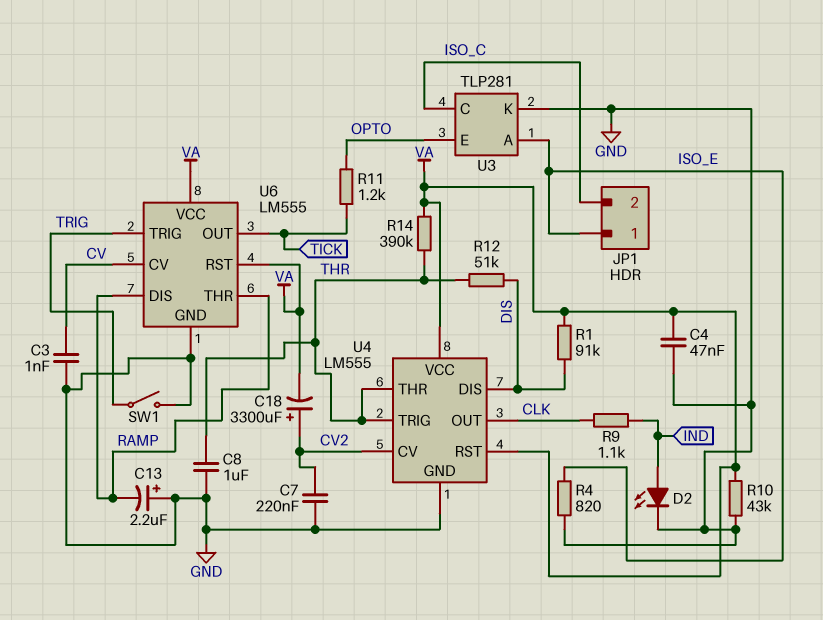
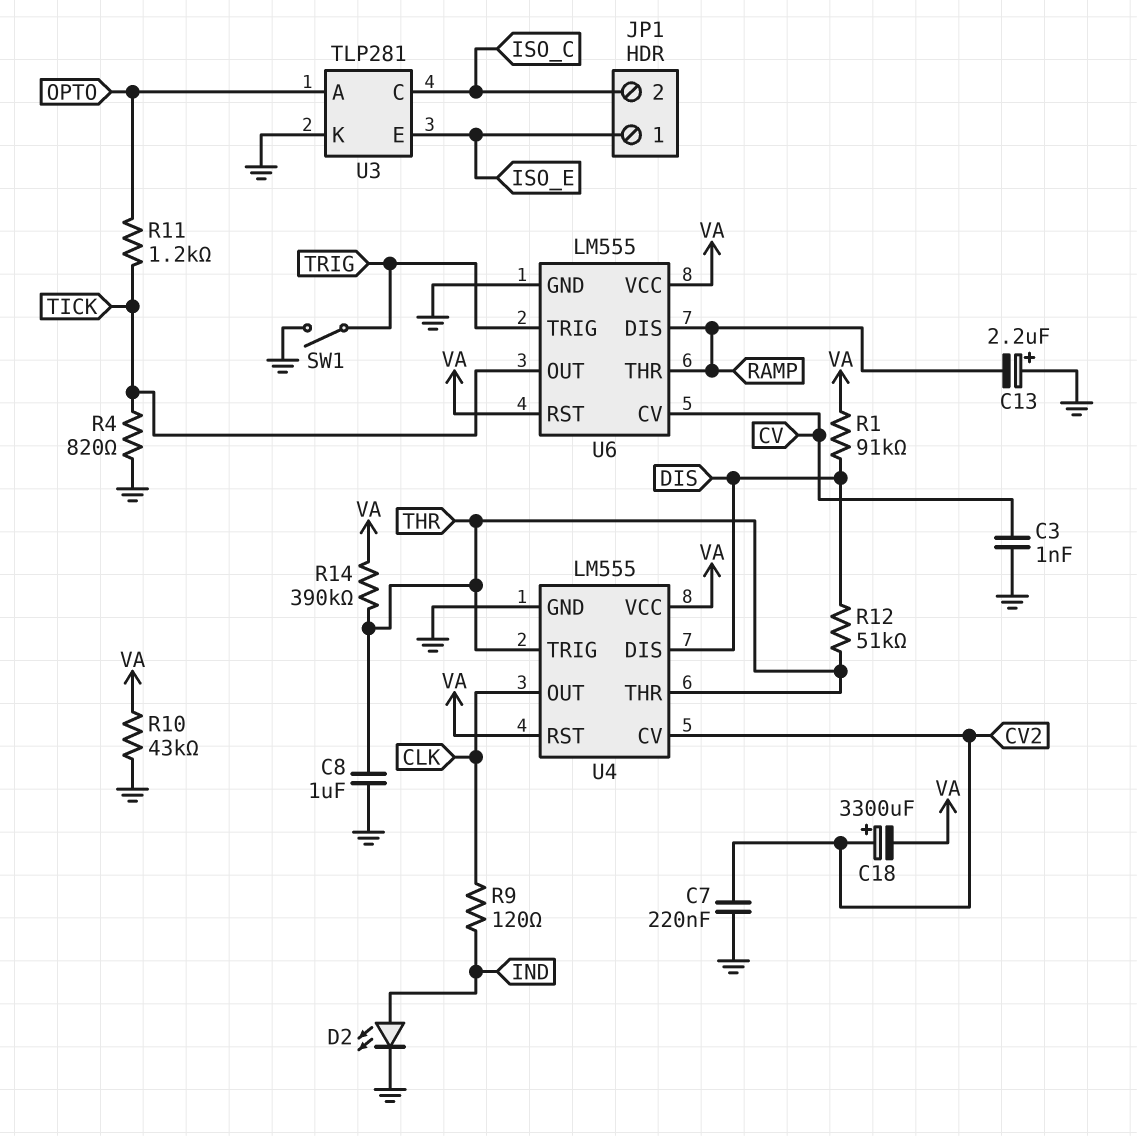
C4: 47nF (GND, VA) -> none
R4: 820 (GND, ISO_E) -> 820 (GND, TICK)
R9: 1.1k (CLK, IND) -> 120 (CLK, IND)
U3 pin A: ISO_E -> OPTO
U3 pin E: OPTO -> ISO_E

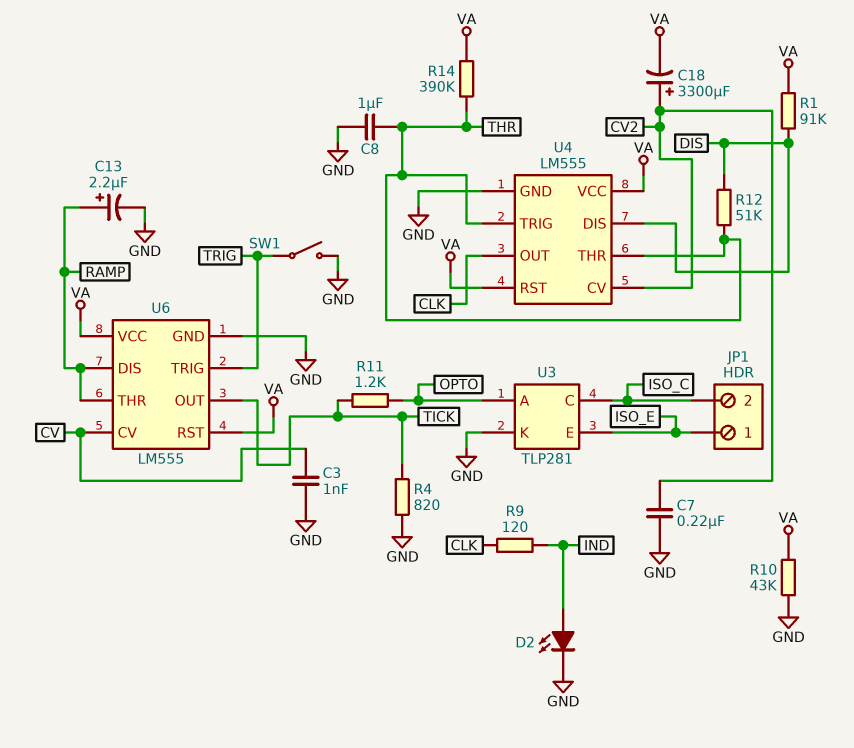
C13: 2.2uF (plus GND, minus RAMP) -> 2.2uF (plus RAMP, minus GND)

